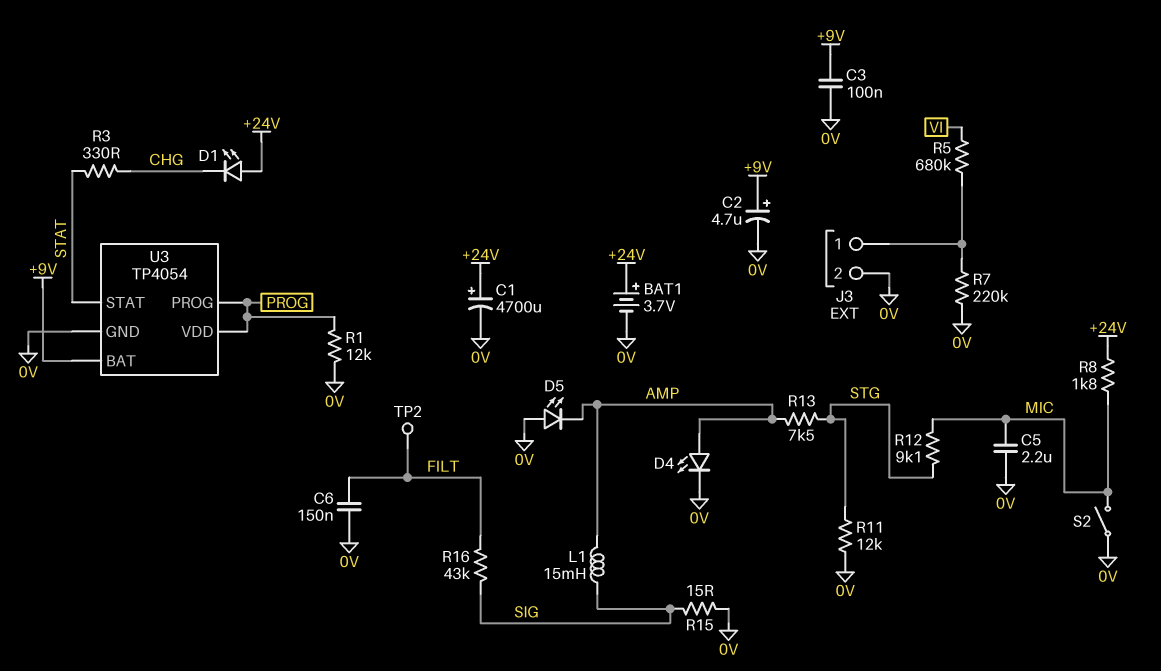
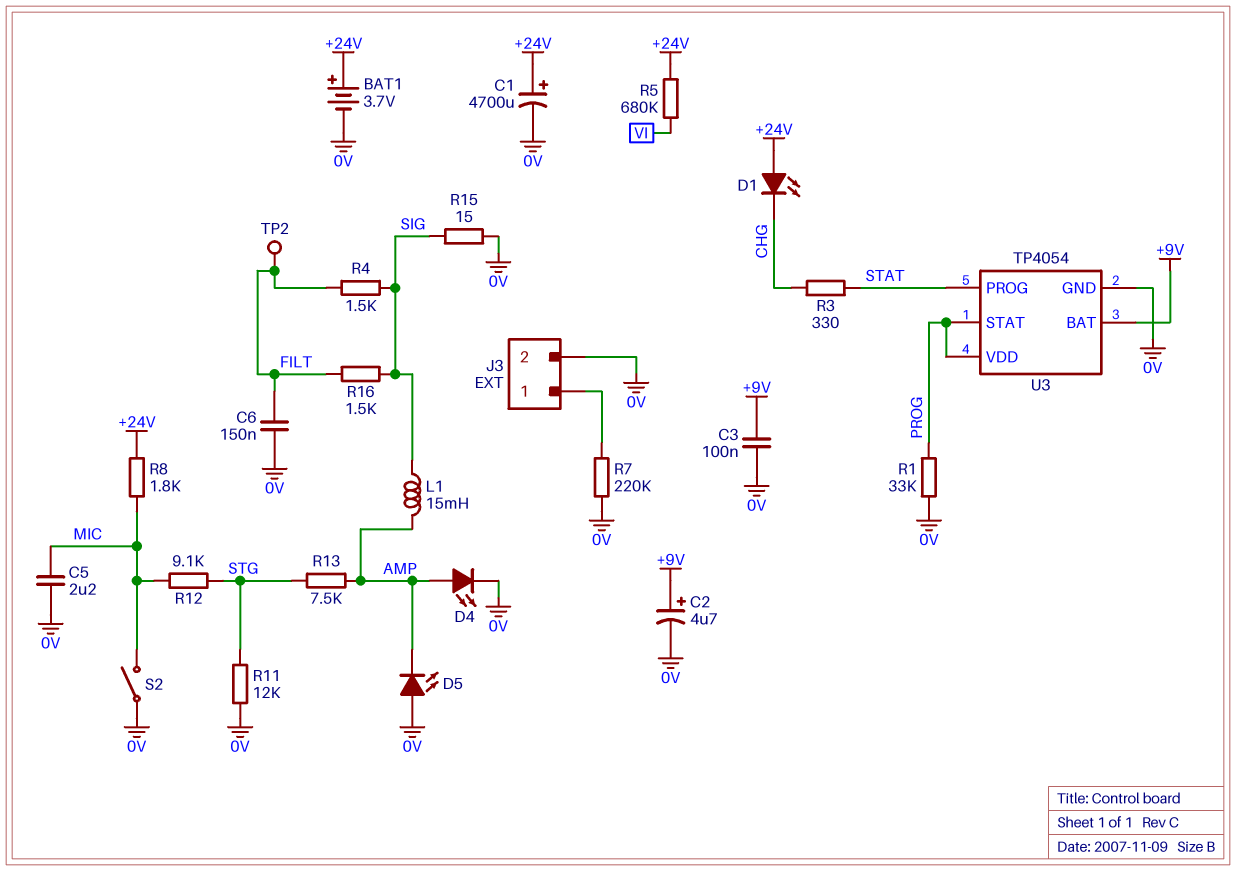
R1: 12k (0V, PROG) -> 33k (0V, PROG)
R4: none -> 1.5k (FILT, SIG)
R5: 680k (J3/1, VI) -> 680k (+24V, VI)
R16: 43k (FILT, SIG) -> 1.5k (FILT, SIG)
U3 pin PROG: PROG -> STAT
U3 pin STAT: STAT -> PROG

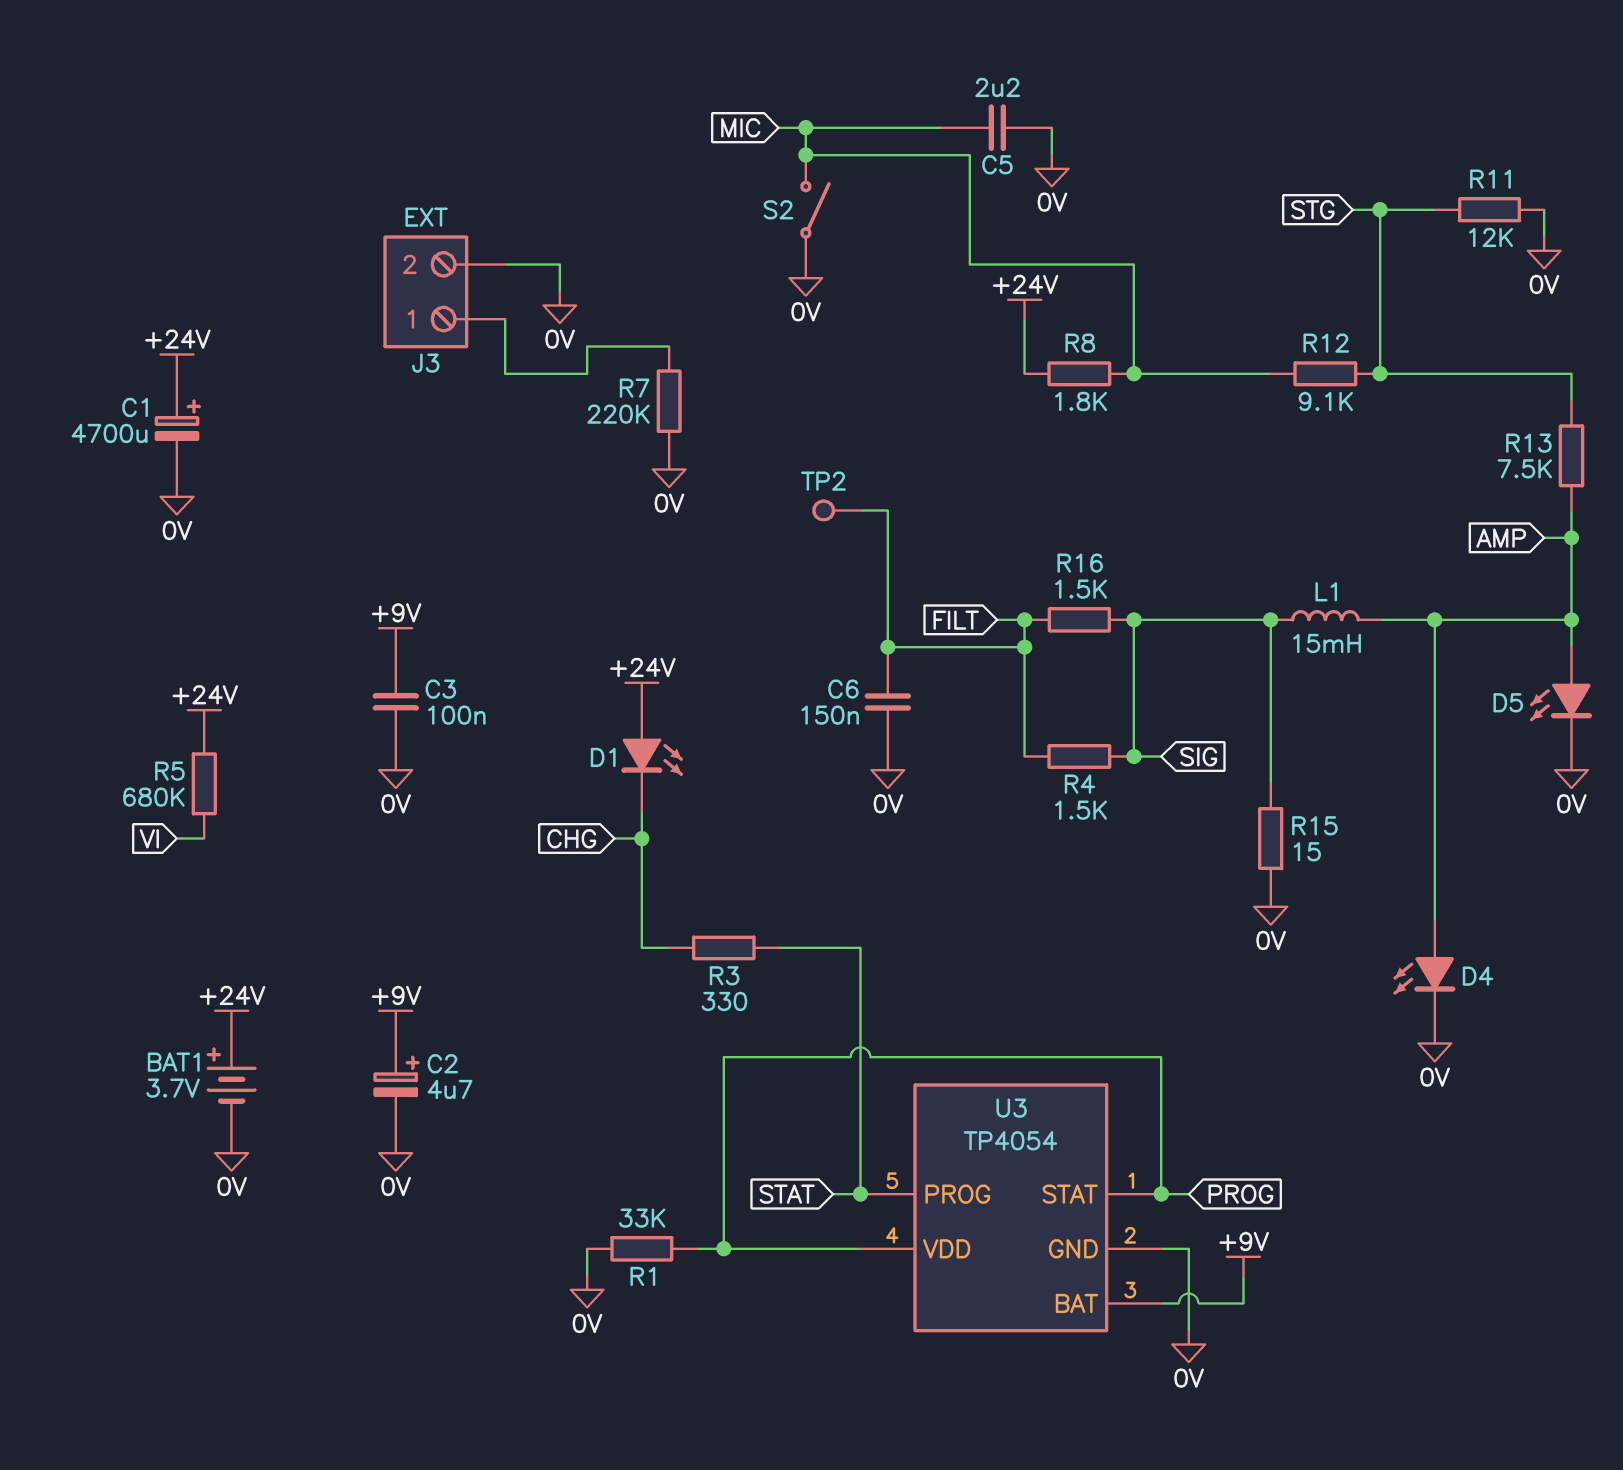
D5: LED (A 0V, K AMP) -> LED (A AMP, K 0V)

